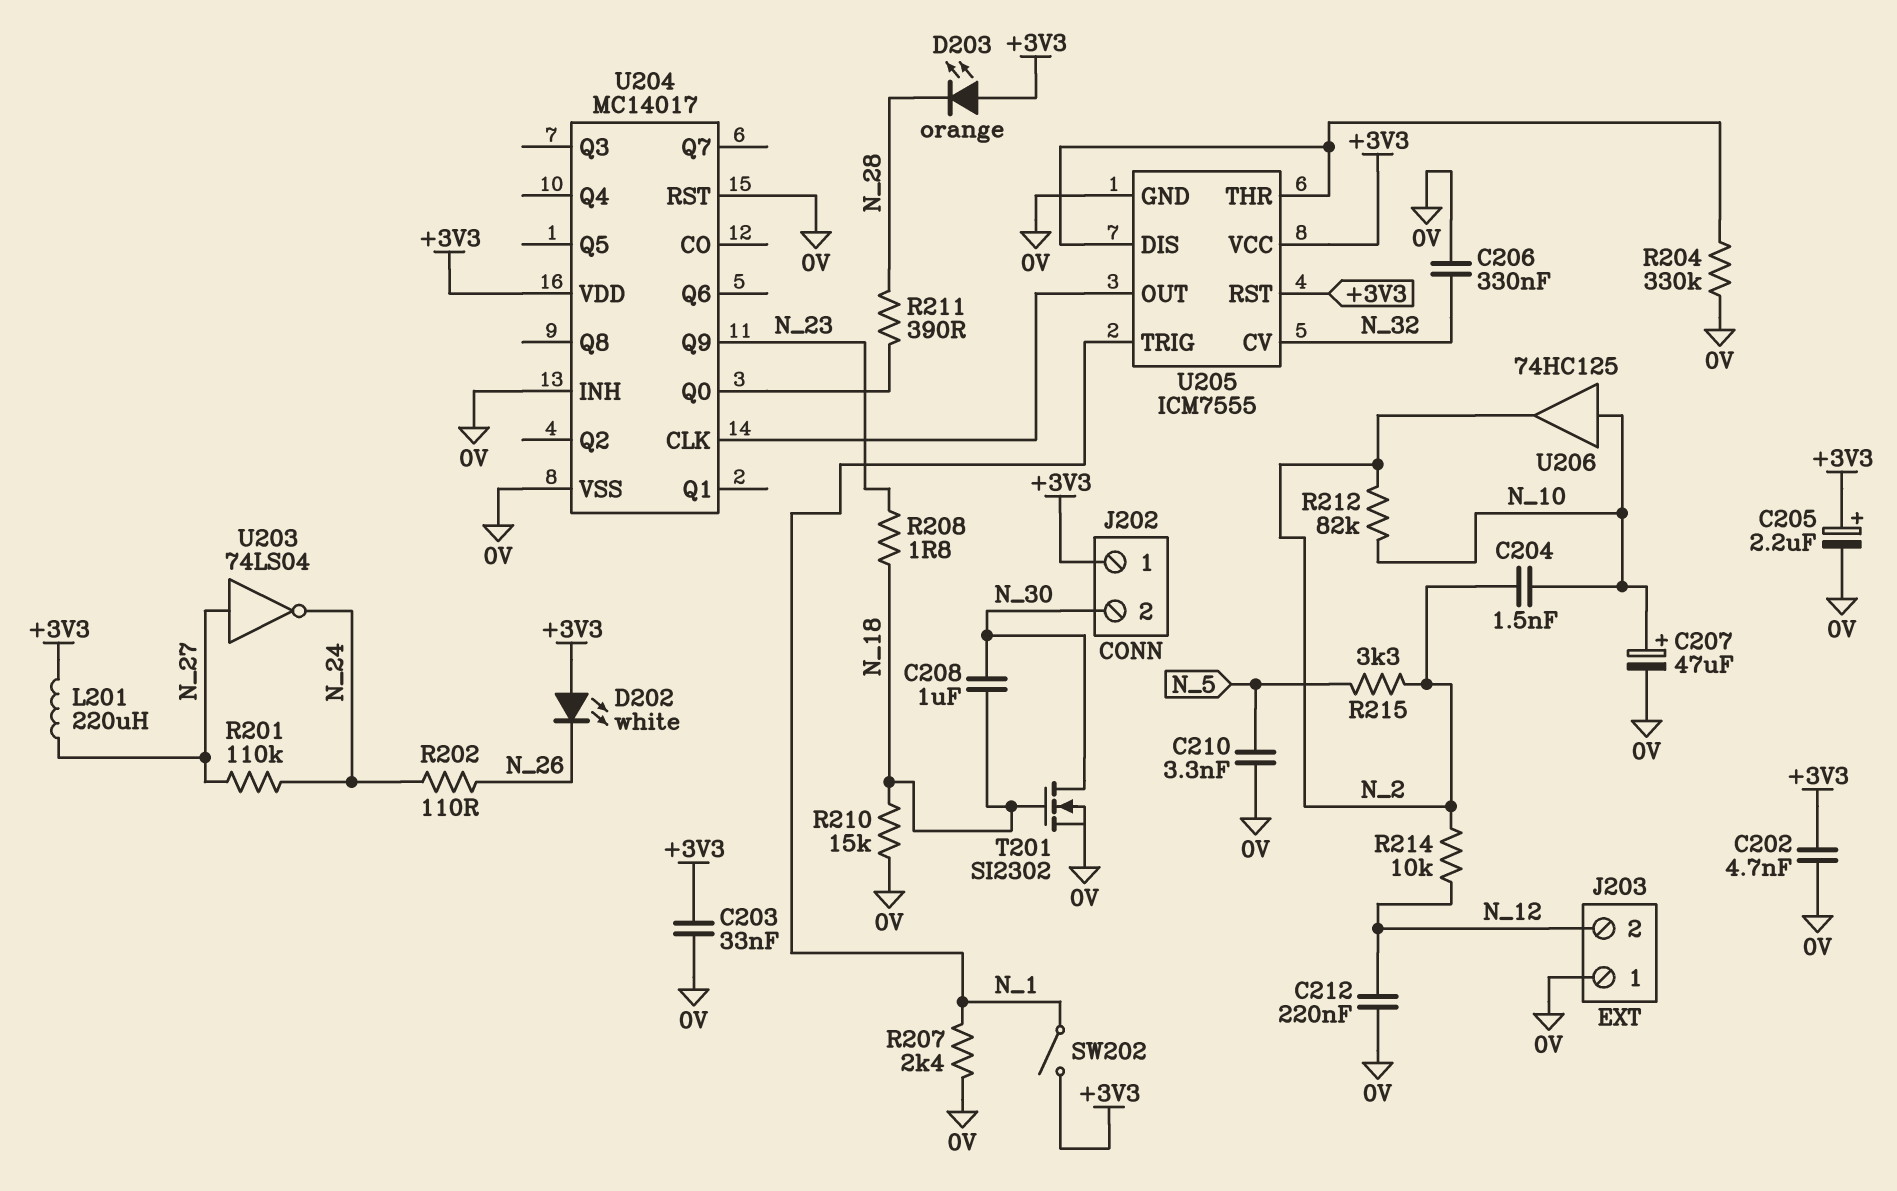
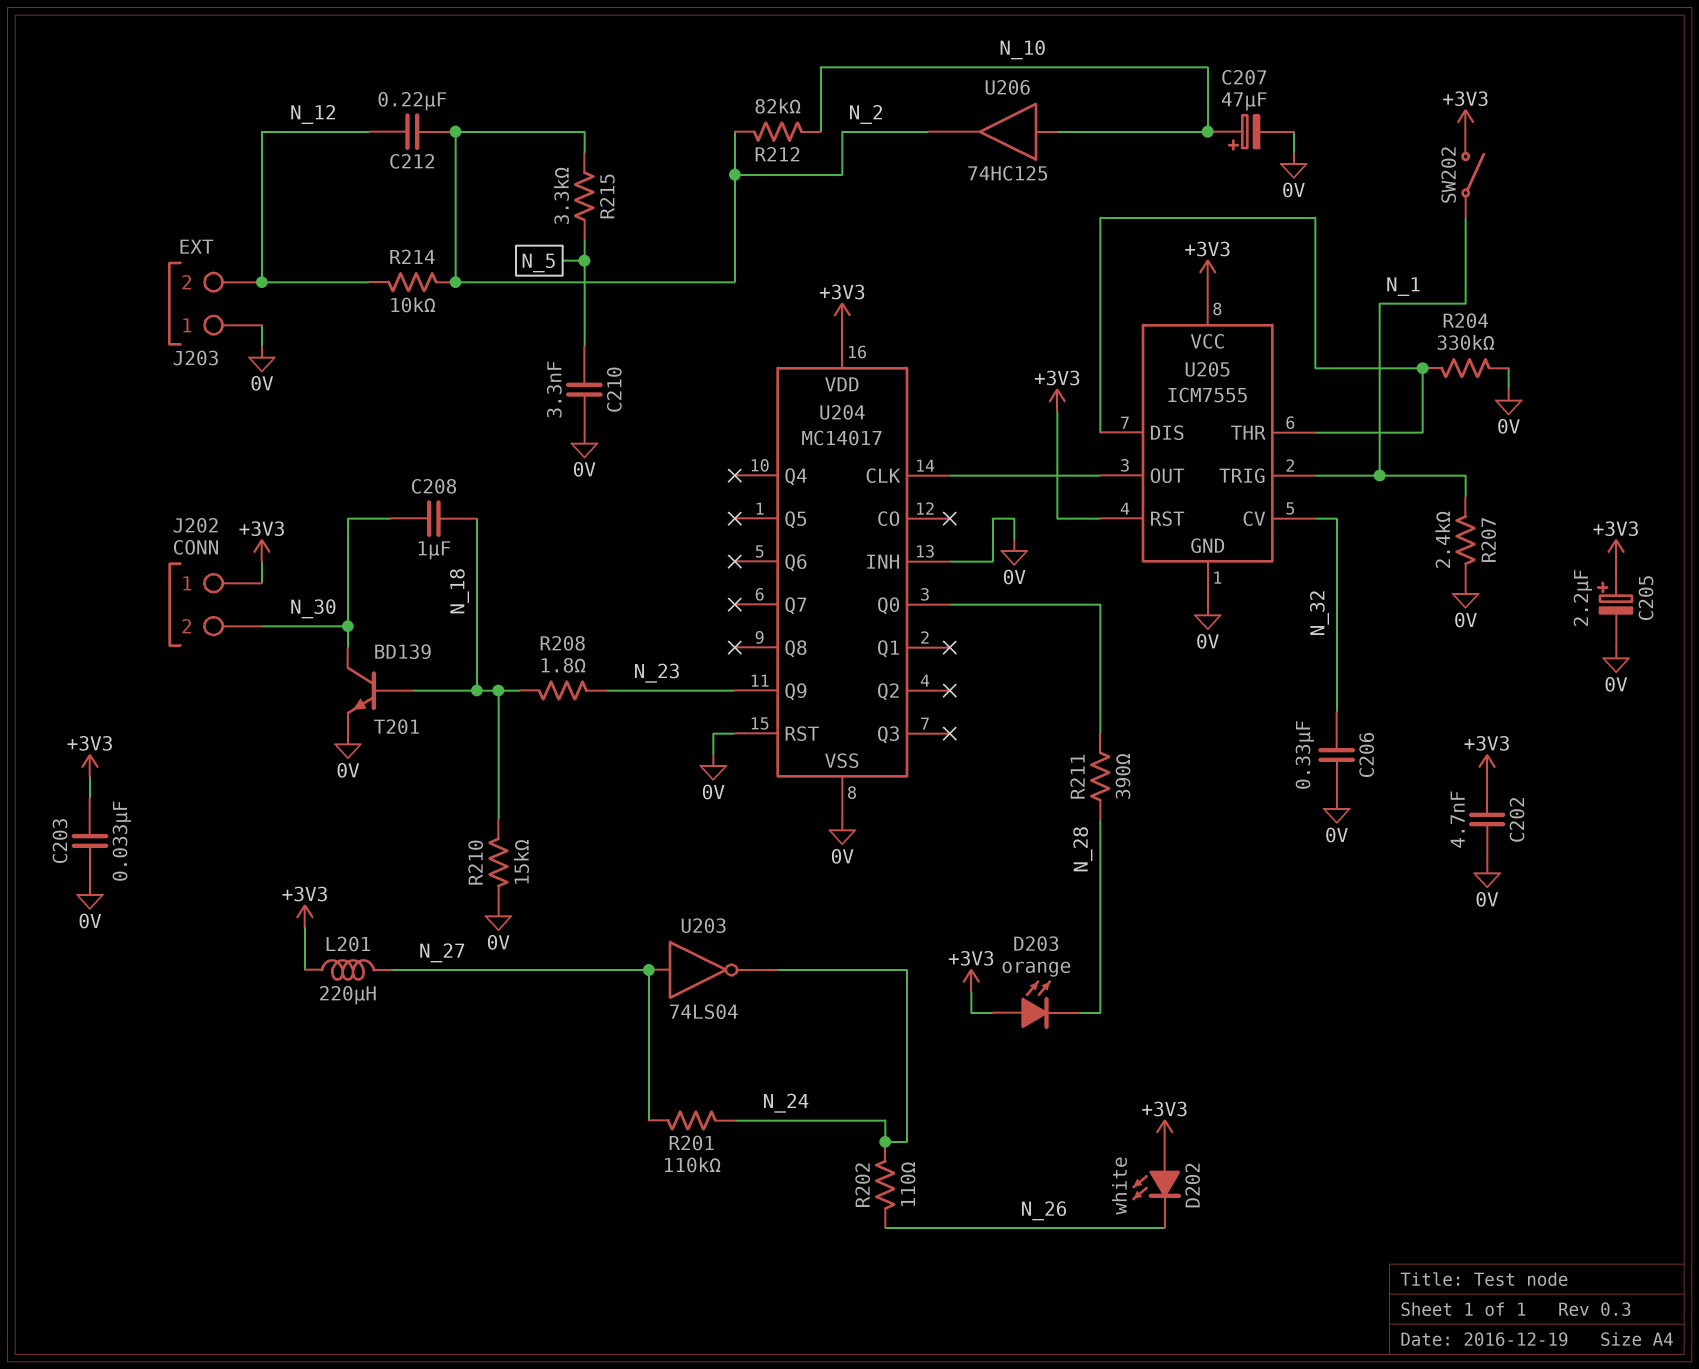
C204: 1.5nF (N_2, N_10) -> none
C212: 220nF (0V, N_12) -> 220nF (N_2, N_12)
T201: NMOS SI2302 (G N_18, D N_30, S 0V) -> NPN BD139 (B N_18, C N_30, E 0V)

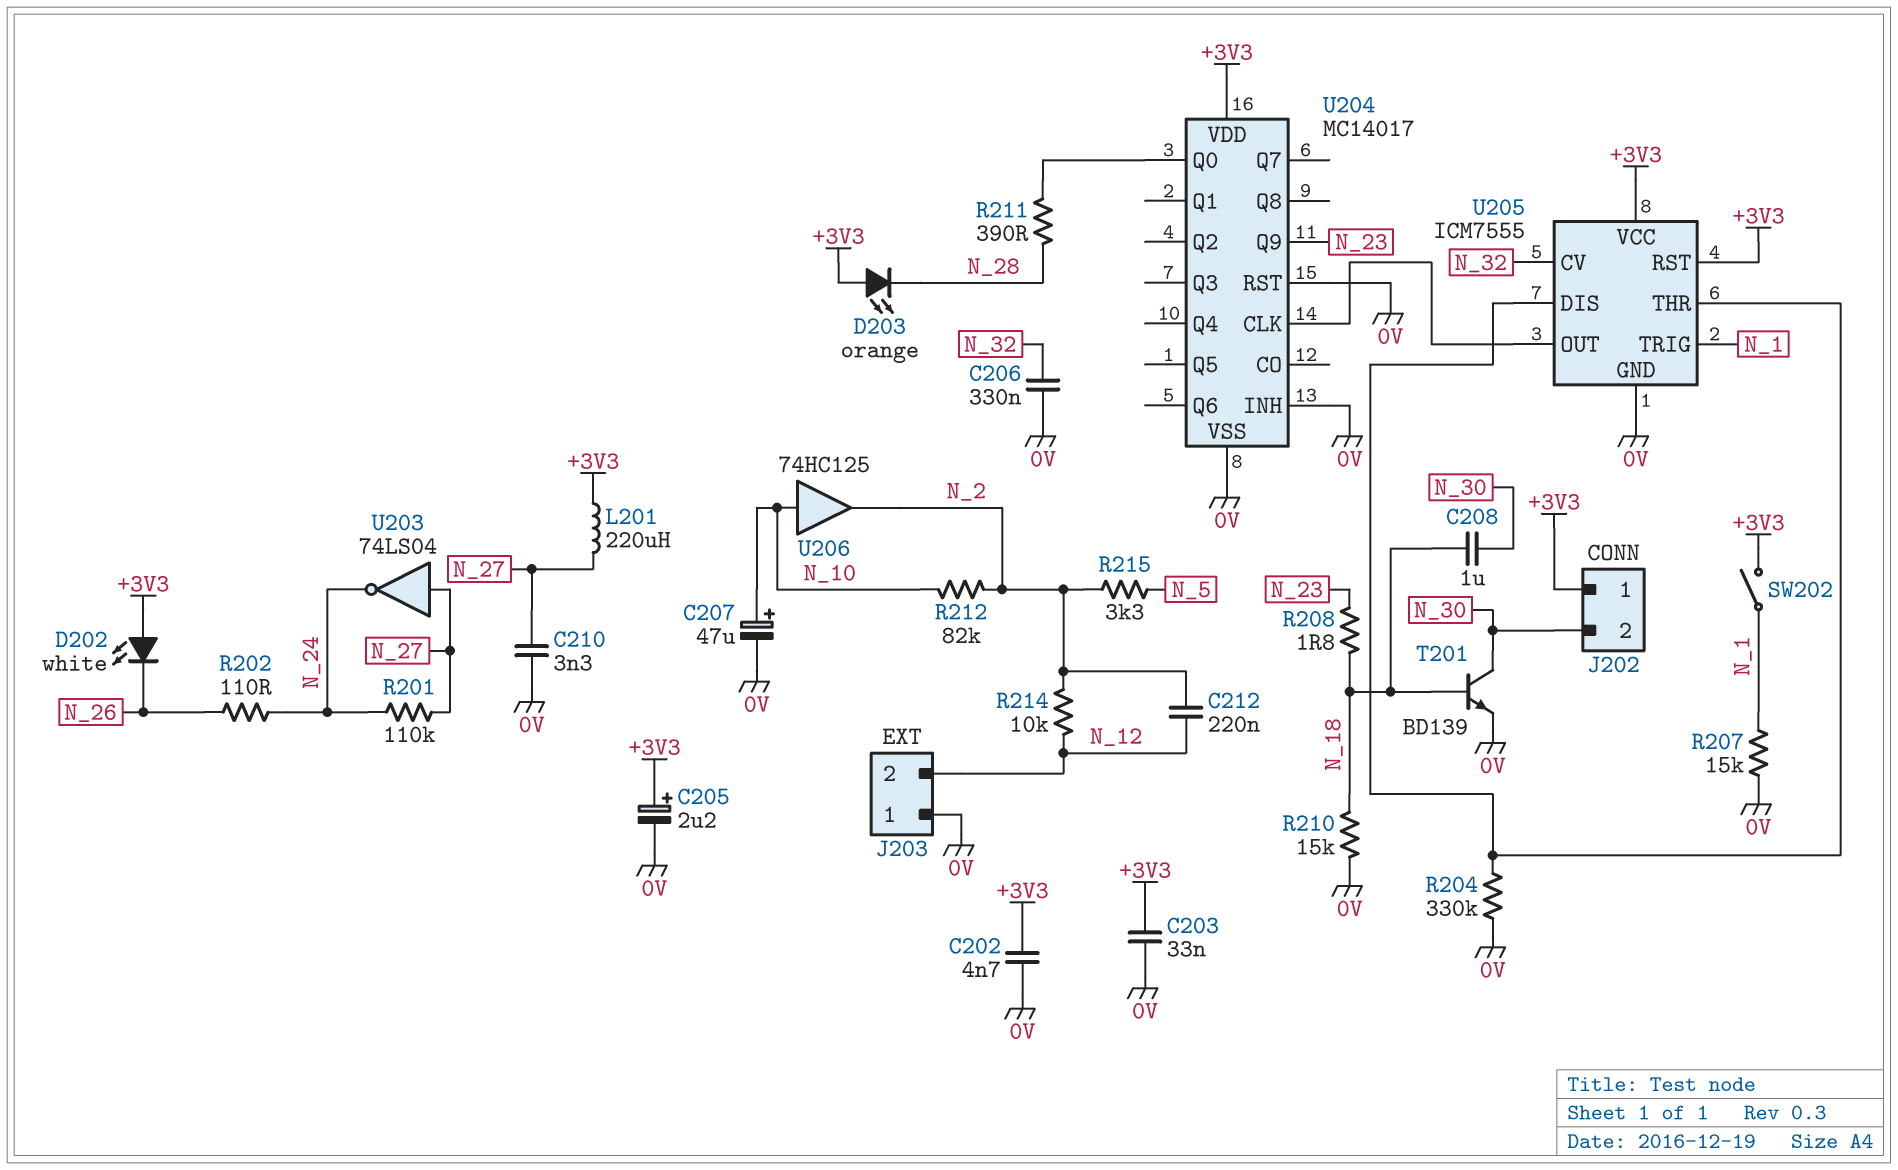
C210: 3.3nF (0V, N_5) -> 3.3nF (0V, N_27)
R207: 2.4k (0V, N_1) -> 15k (0V, N_1)

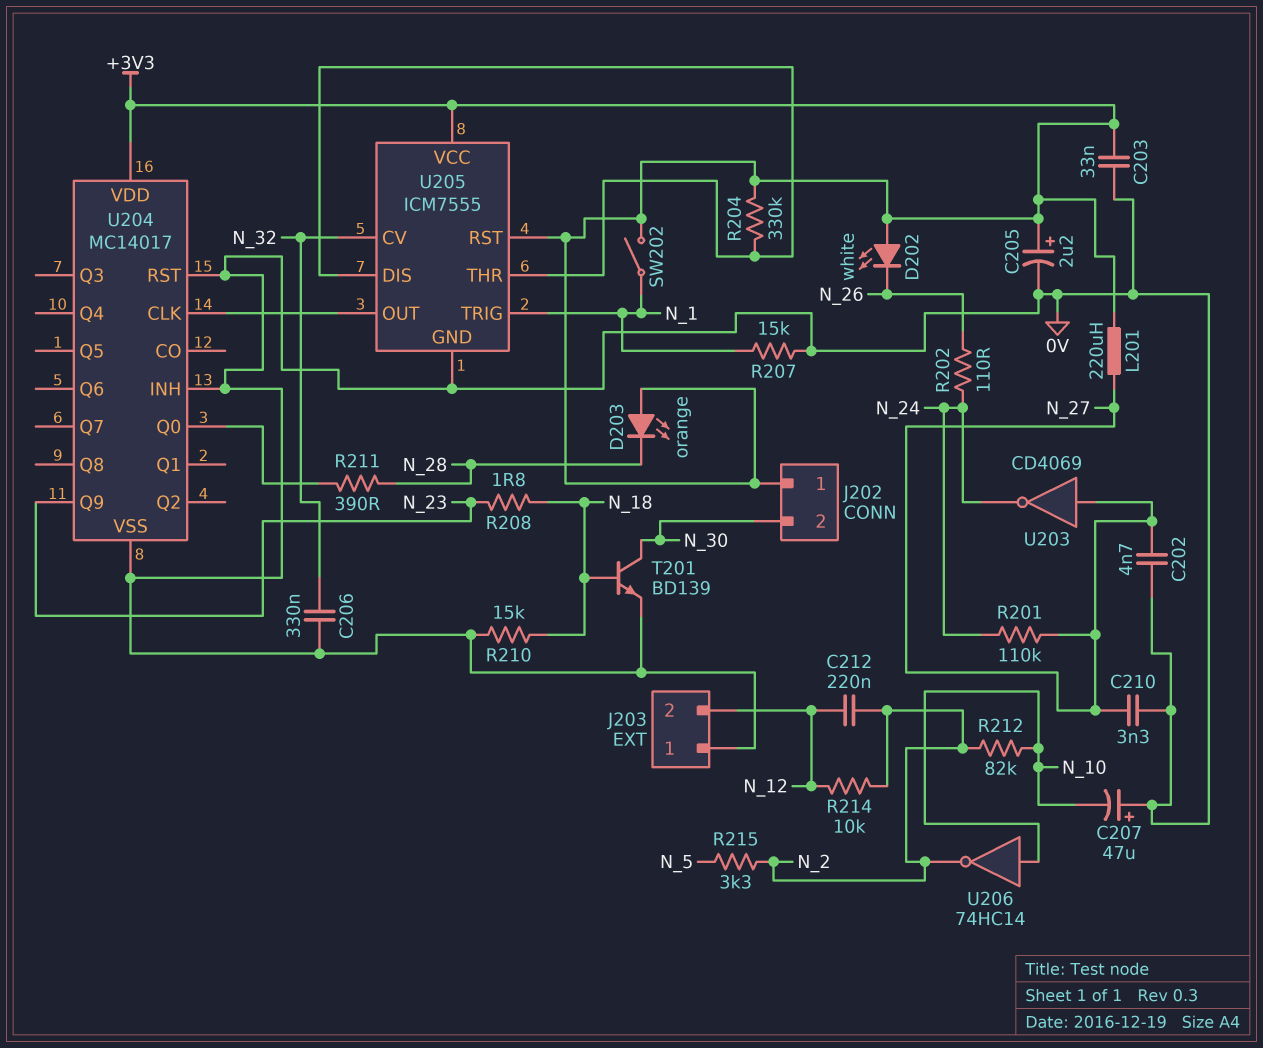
C202: 4.7nF (+3V3, 0V) -> 4.7nF (0V, N_27)
C207: 47uF (plus N_10, minus 0V) -> 47uF (plus 0V, minus N_10)
C208: 1uF (N_18, N_30) -> none
R204: 330k (0V, U205/DIS) -> 330k (+3V3, U205/DIS)
U203: NOT 74LS04 (in N_27, out N_24) -> NOT CD4069 (in N_27, out N_24)
U206: buffer 74HC125 (in N_10, out N_2) -> NOT 74HC14 (in N_10, out N_2)

